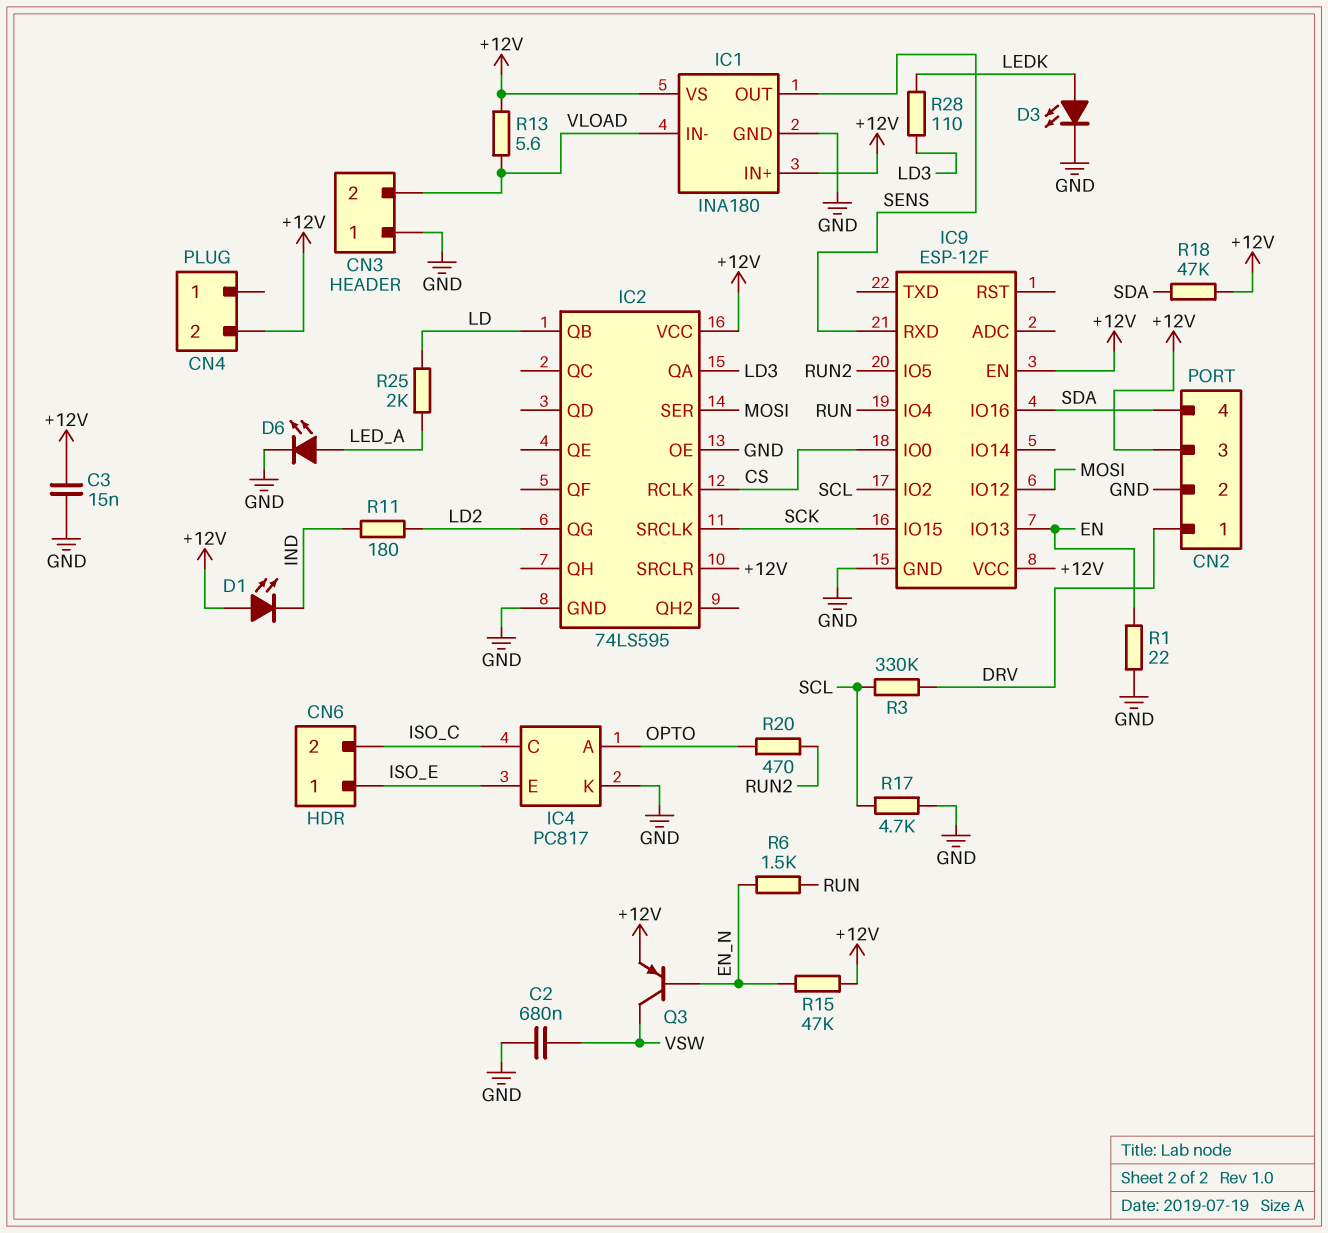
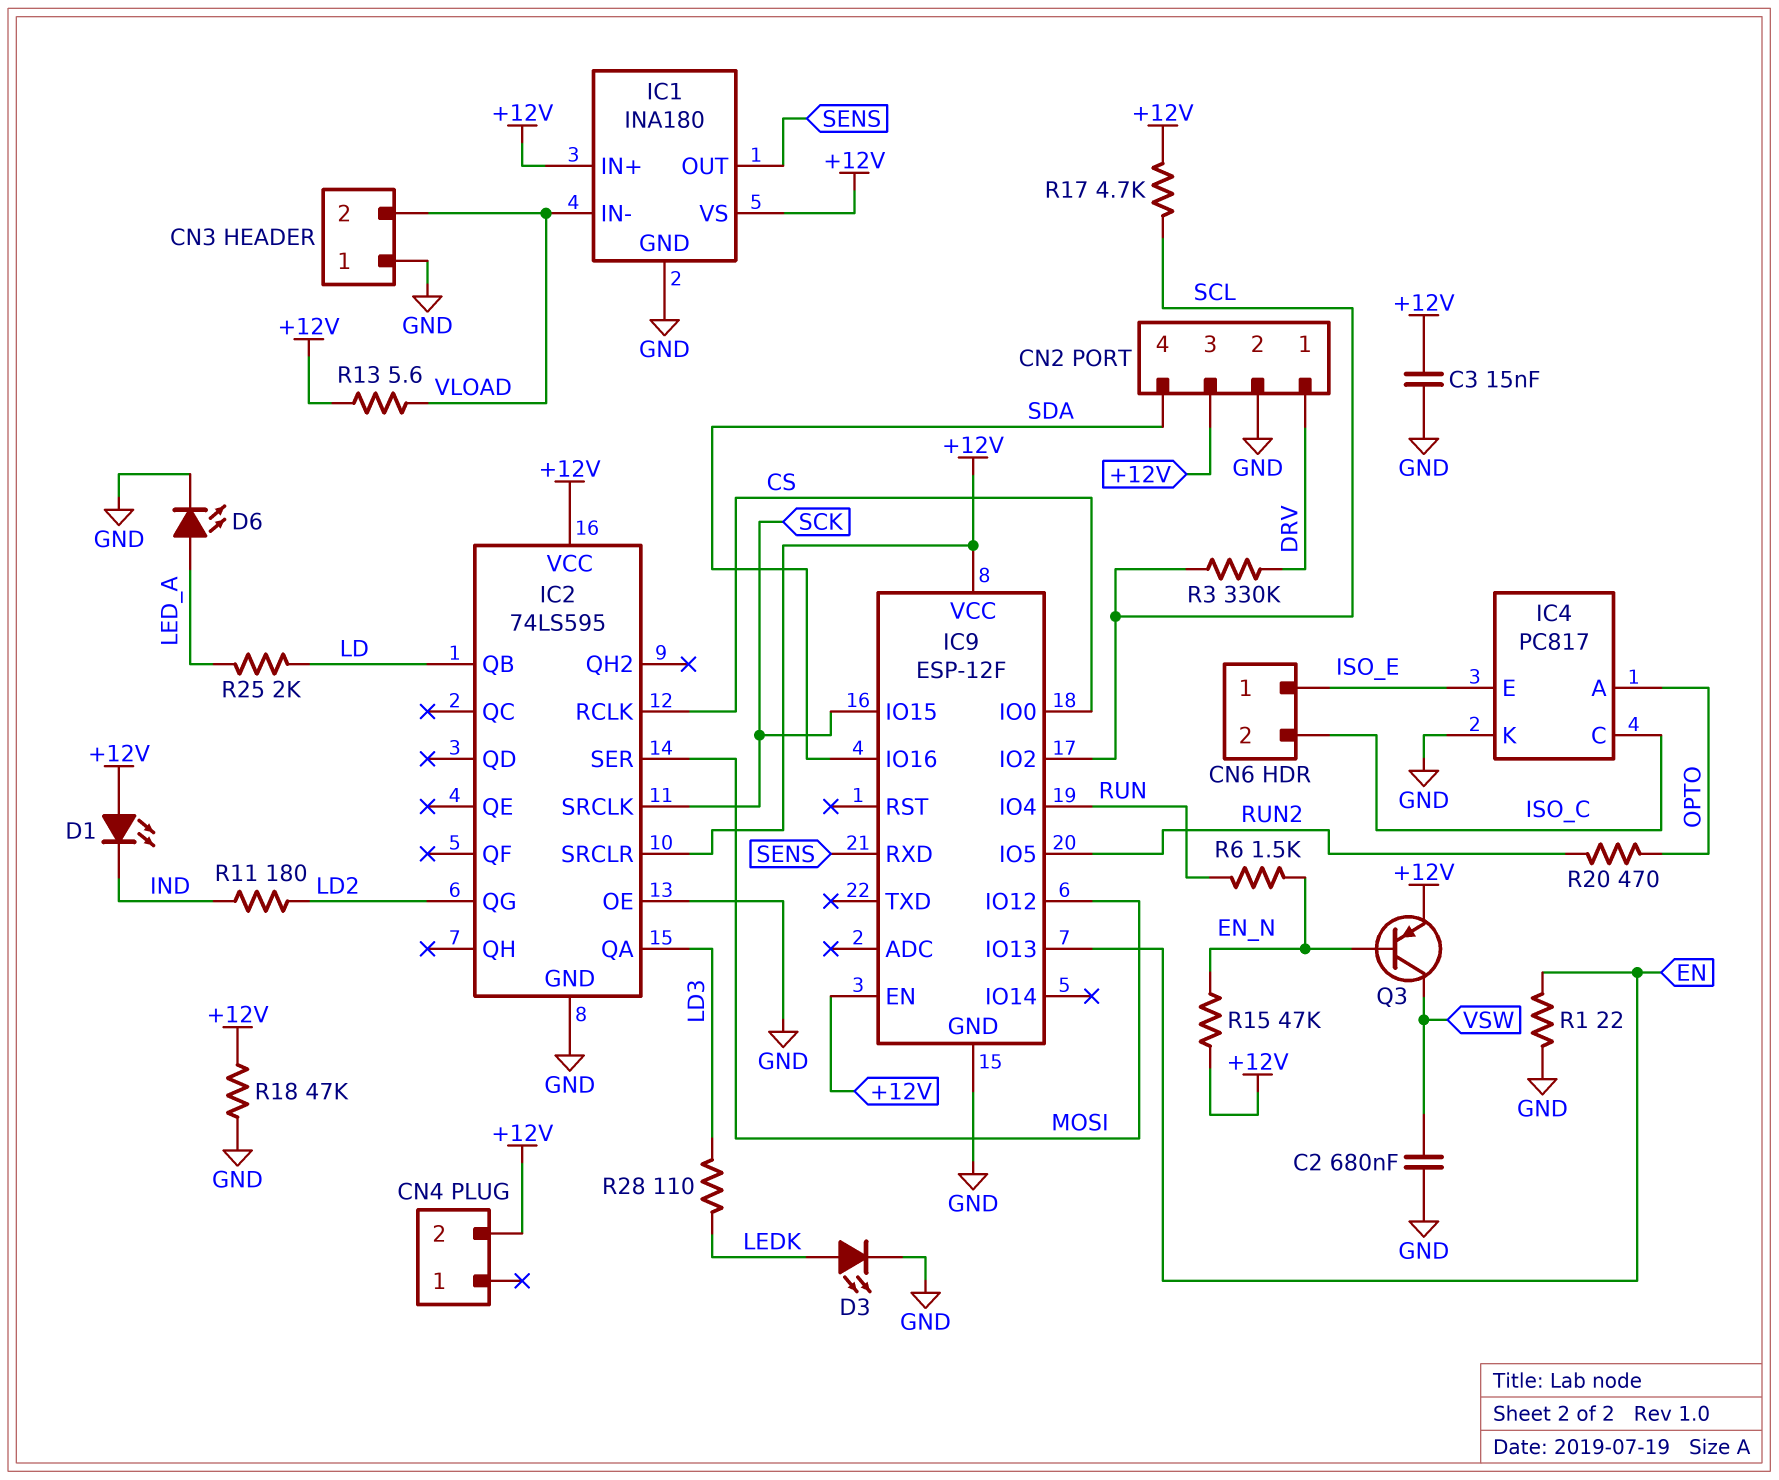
R17: 4.7k (GND, SCL) -> 4.7k (+12V, SCL)
R18: 47k (+12V, SDA) -> 47k (+12V, GND)

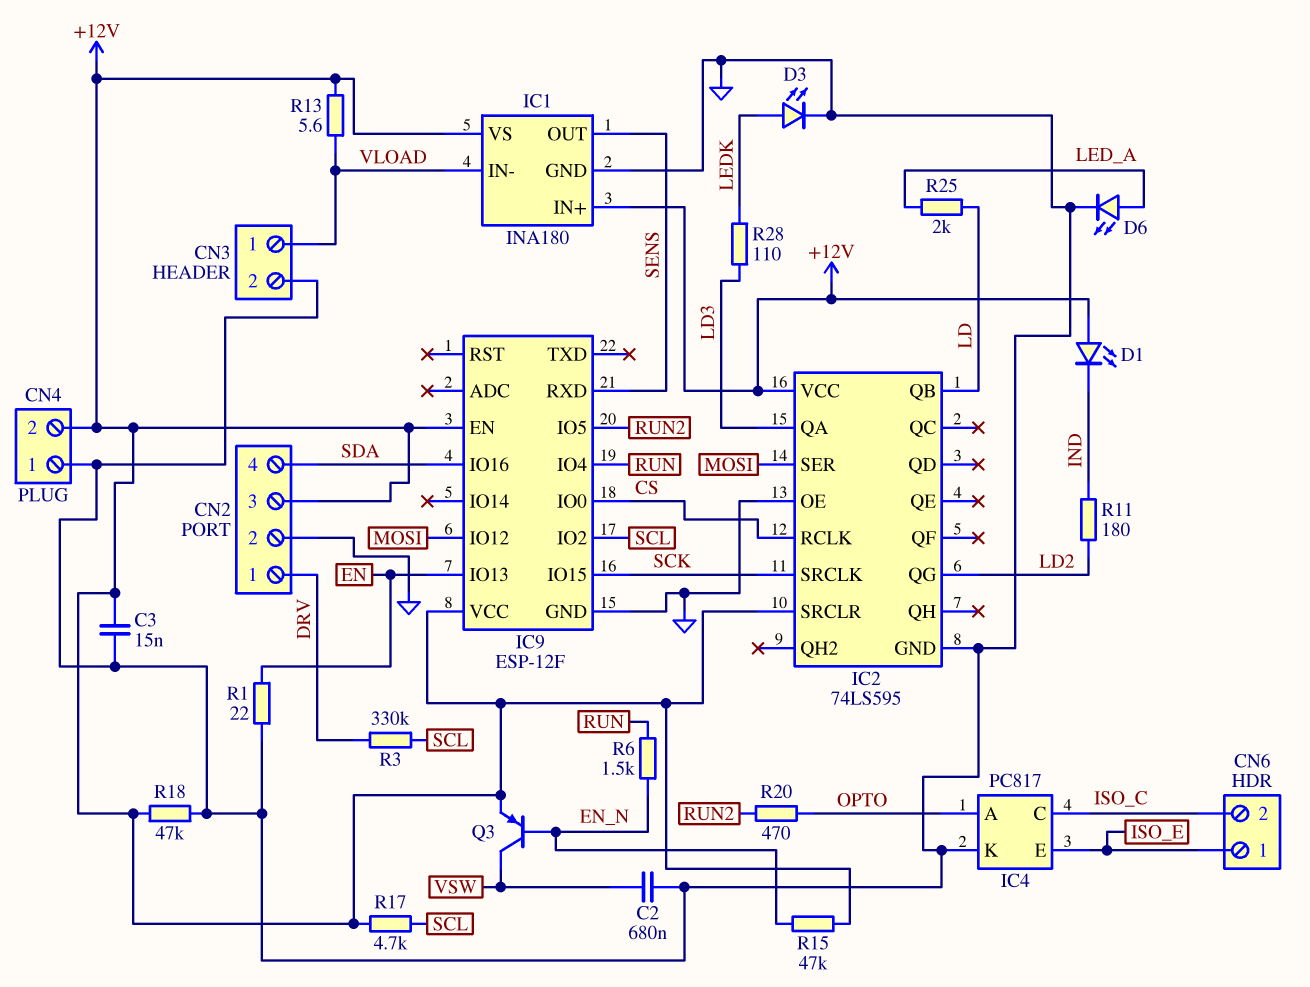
CN3 pin 1: GND -> VLOAD
CN3 pin 2: VLOAD -> GND
CN4 pin 1: none -> GND

